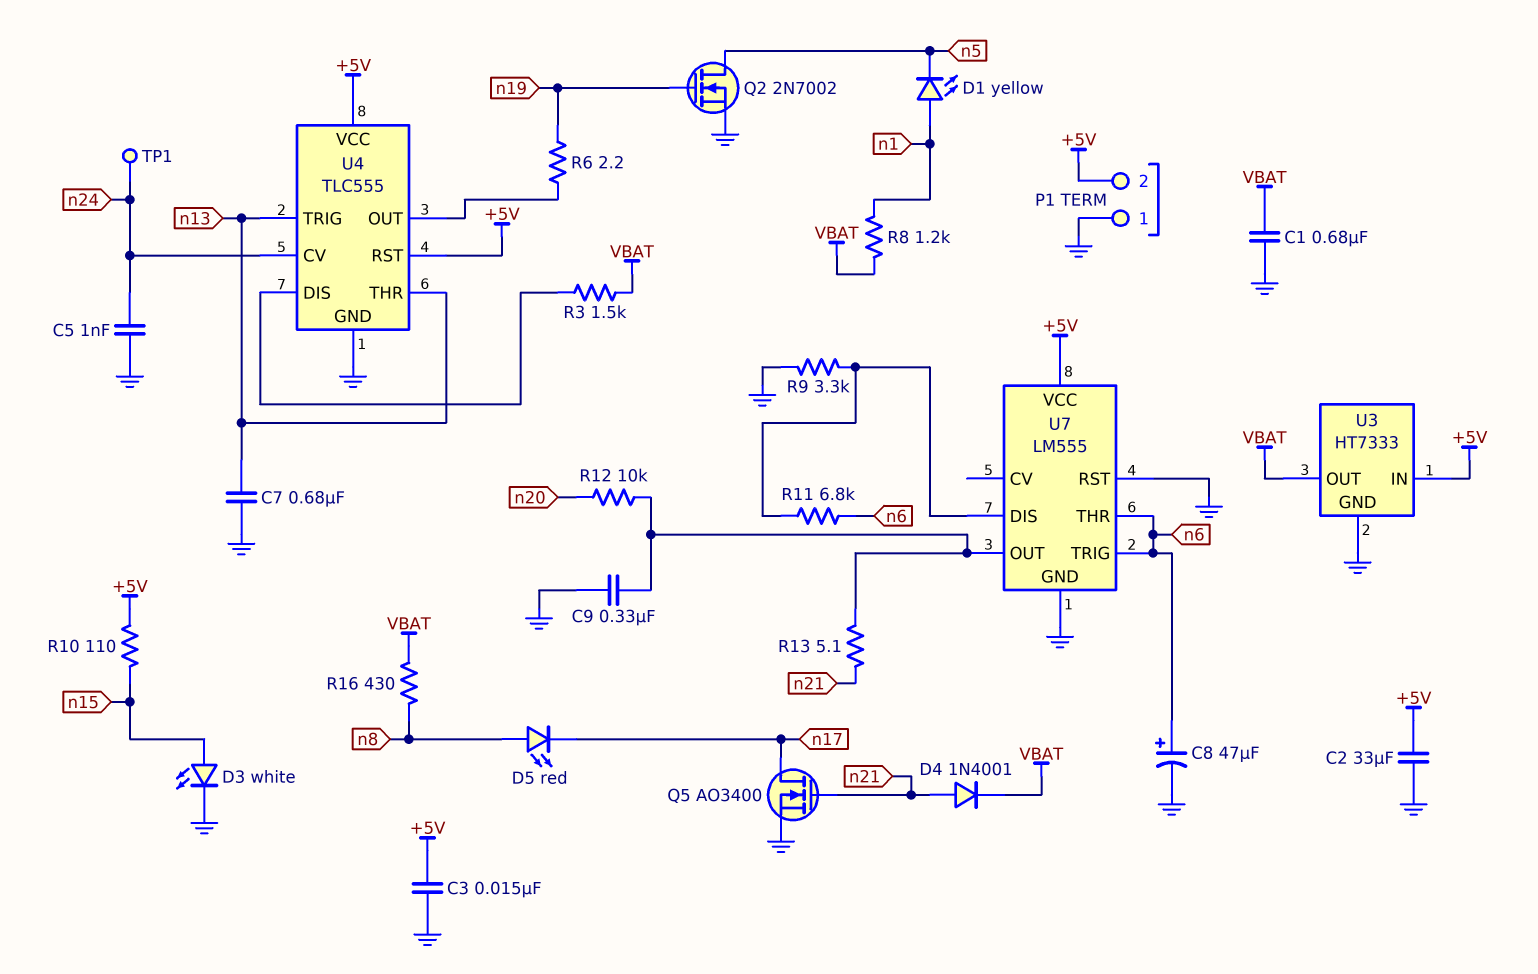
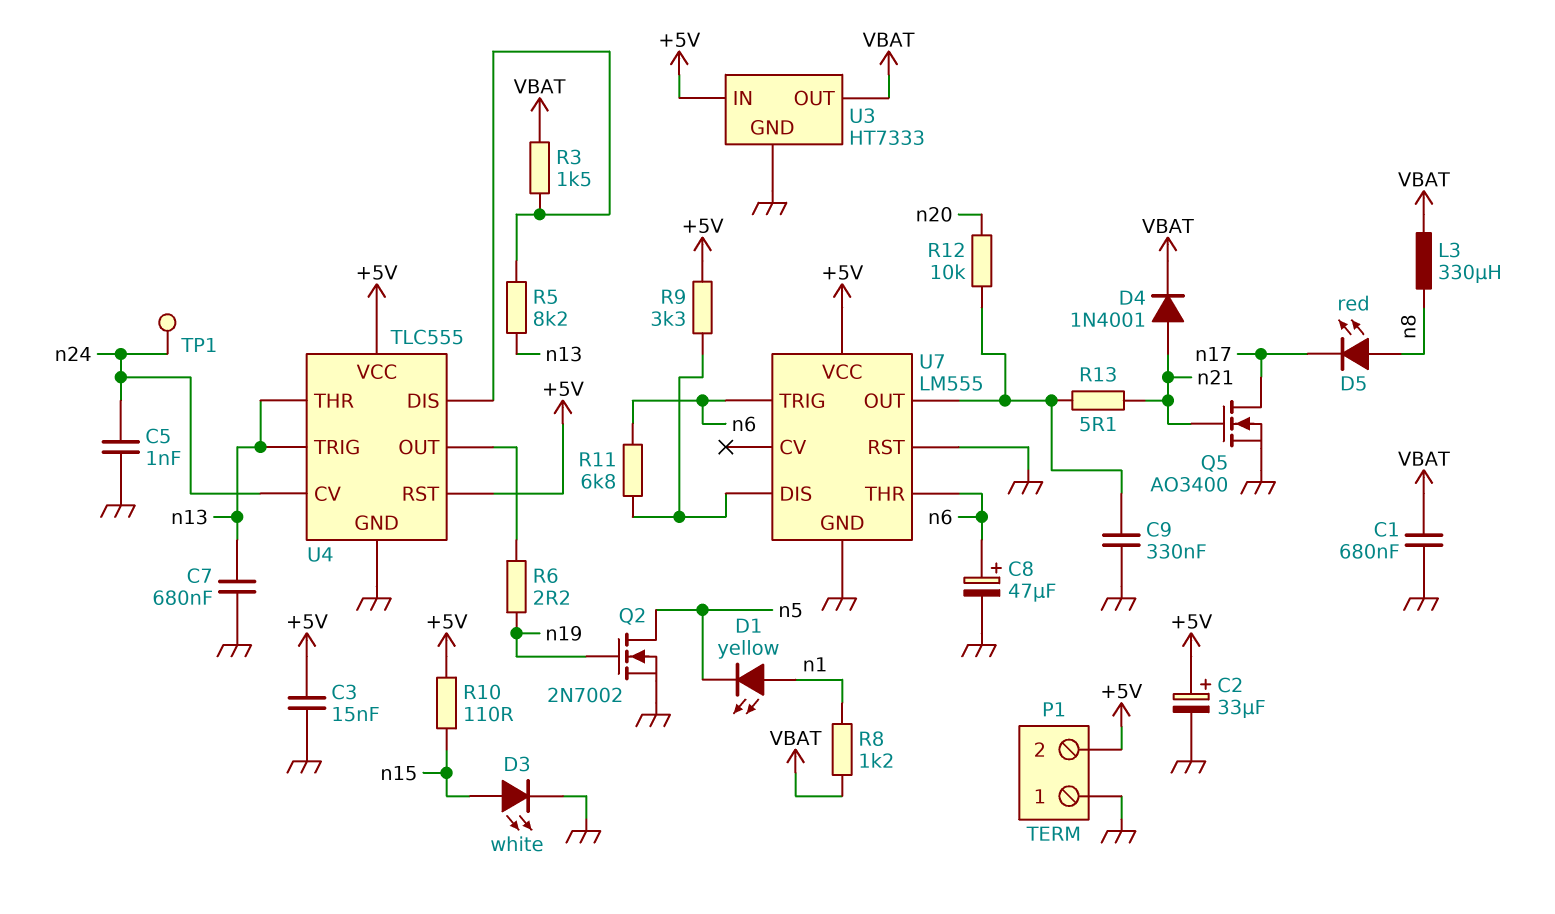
C2: 33uF (+5V, GND) -> 33uF (plus +5V, minus GND)
L3: none -> 330uH (VBAT, n8)
R5: none -> 8.2k (U4/DIS, n13)
R9: 3.3k (GND, U7/DIS) -> 3.3k (+5V, U7/DIS)
R16: 430 (VBAT, n8) -> none

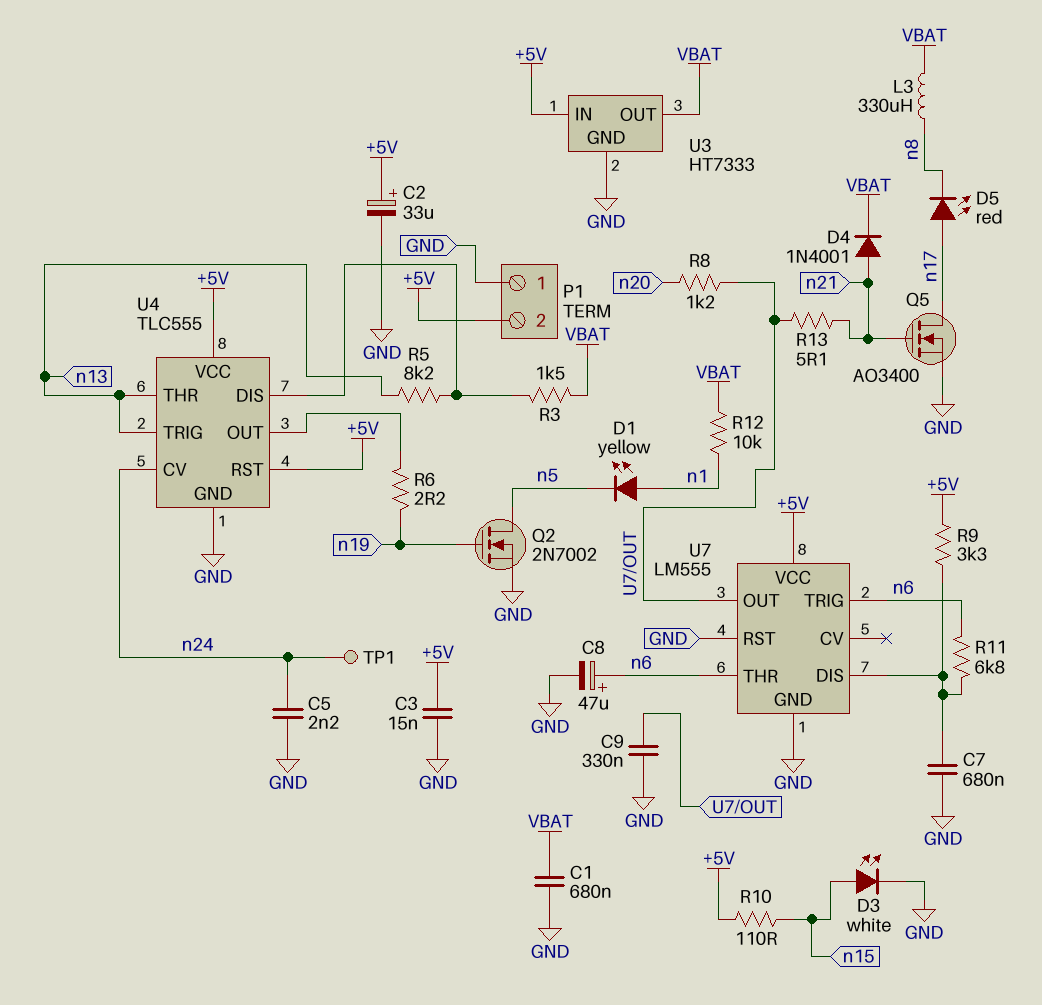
C5: 1nF (GND, n24) -> 2.2nF (GND, n24)
C7: 680nF (GND, n13) -> 680nF (GND, U7/DIS)
D5: LED red (A n8, K n17) -> LED red (A n17, K n8)
R8: 1.2k (VBAT, n1) -> 1.2k (U7/OUT, n20)
R12: 10k (U7/OUT, n20) -> 10k (VBAT, n1)

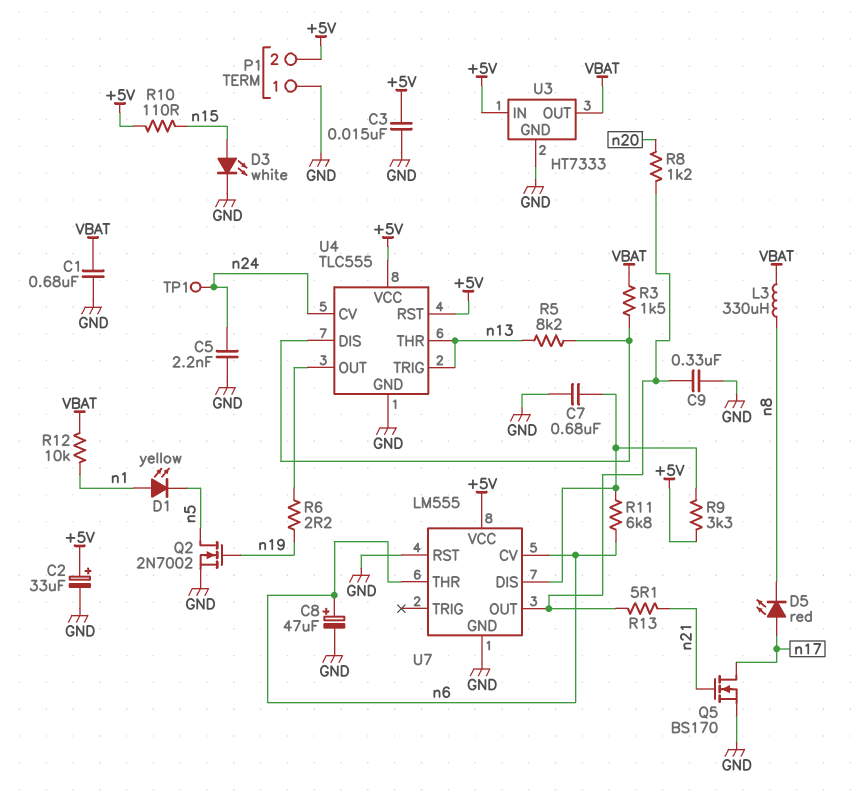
D4: diode 1N4001 (A n21, K VBAT) -> none
Q5: NMOS AO3400 (G n21, D n17, S GND) -> NMOS BS170 (G n21, D n17, S GND)
U7 pin CV: none -> n6
U7 pin TRIG: n6 -> none

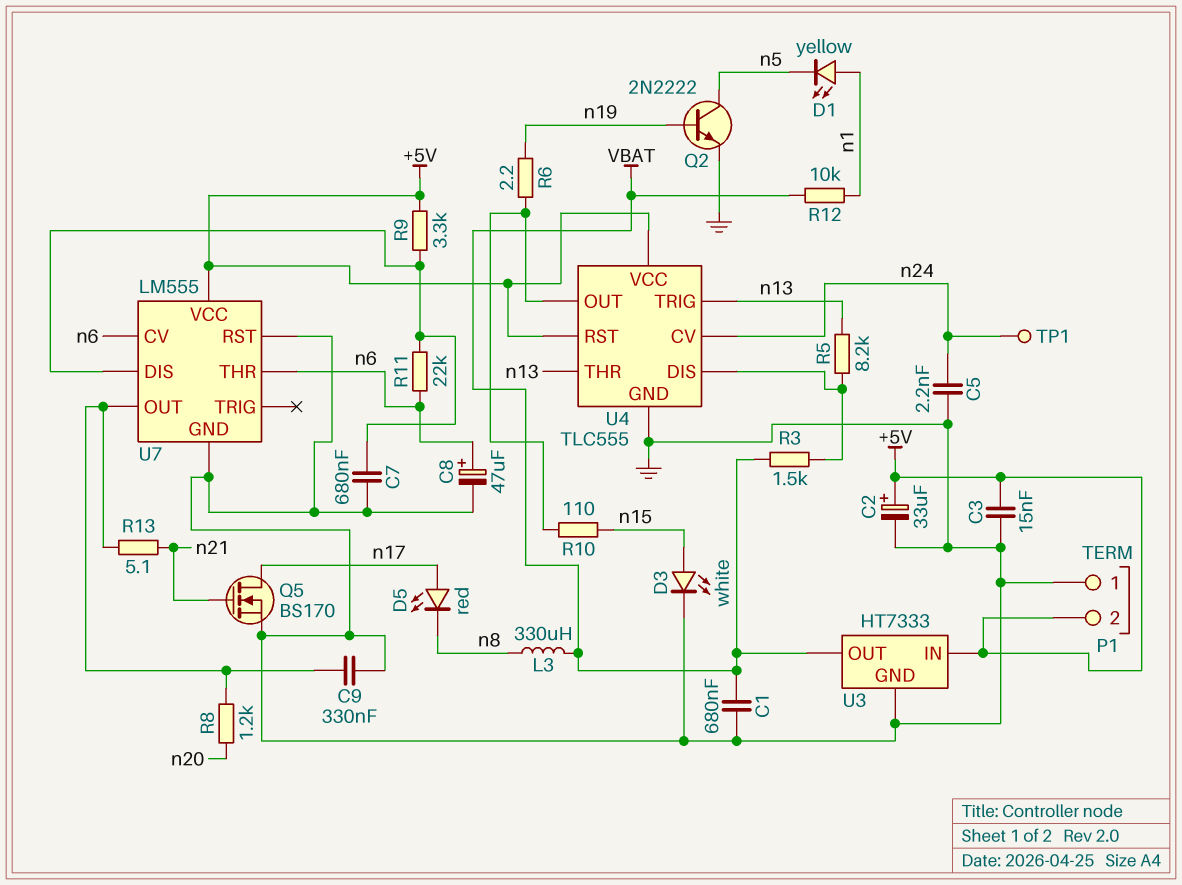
Q2: NMOS 2N7002 (G n19, D n5, S GND) -> NPN 2N2222 (B n19, C n5, E GND)
R10: 110 (+5V, n15) -> 110 (U4/OUT, n15)
R11: 6.8k (U7/DIS, n6) -> 22k (U7/DIS, n6)

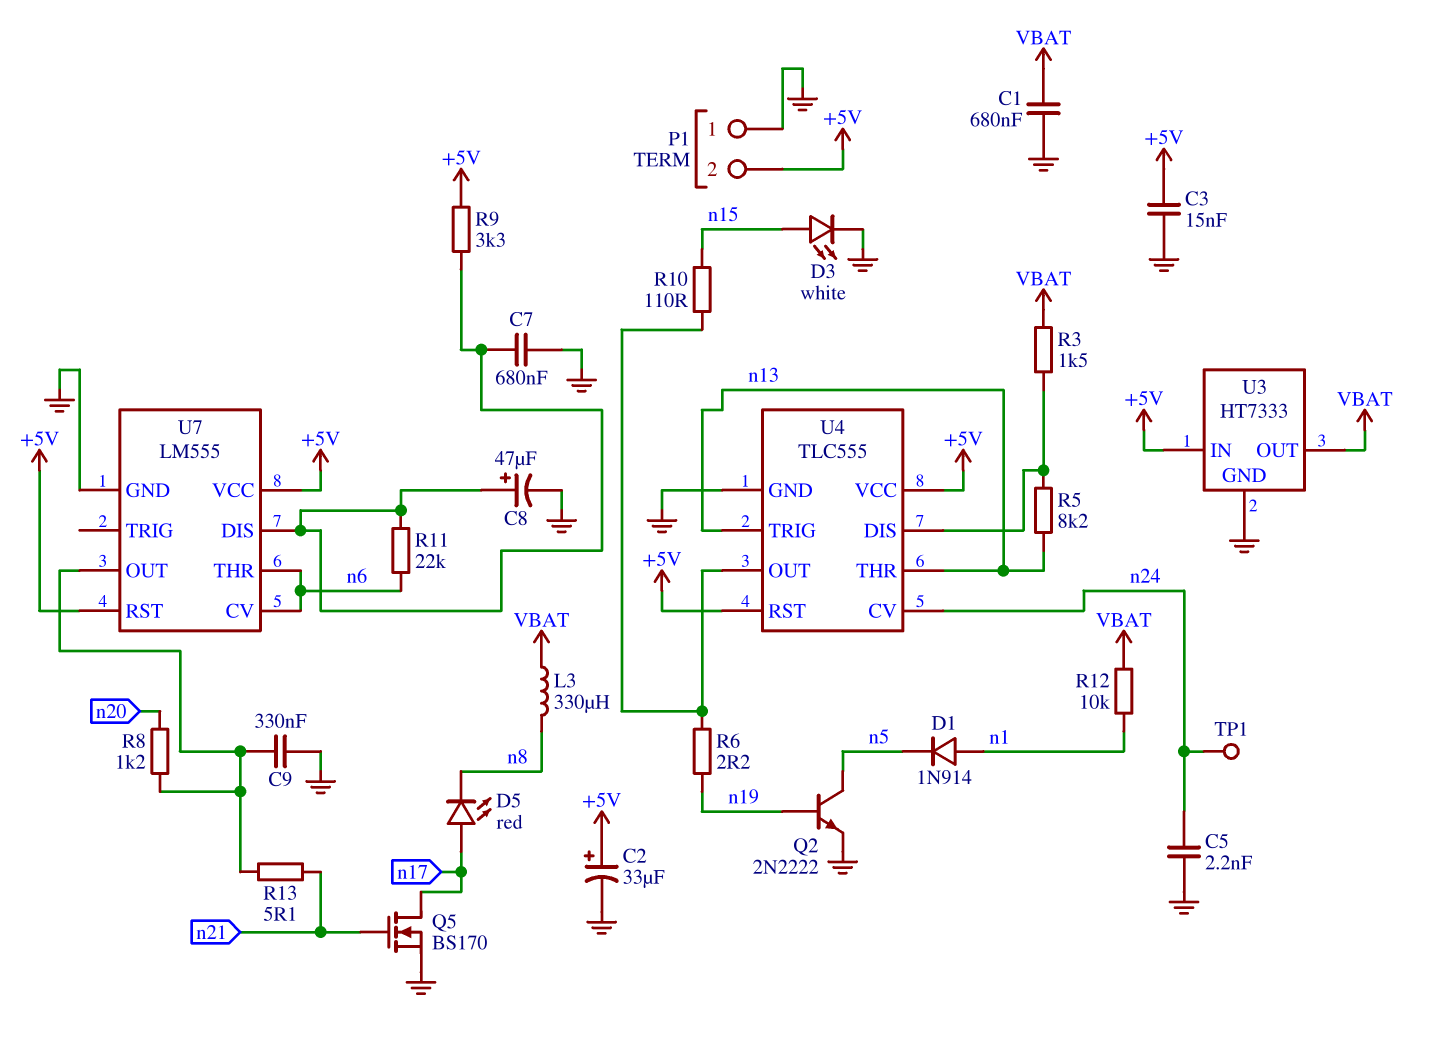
C8: 47uF (plus n6, minus GND) -> 47uF (plus U7/DIS, minus GND)
D1: LED yellow (A n1, K n5) -> diode 1N914 (A n1, K n5)
U7 pin RST: GND -> +5V

